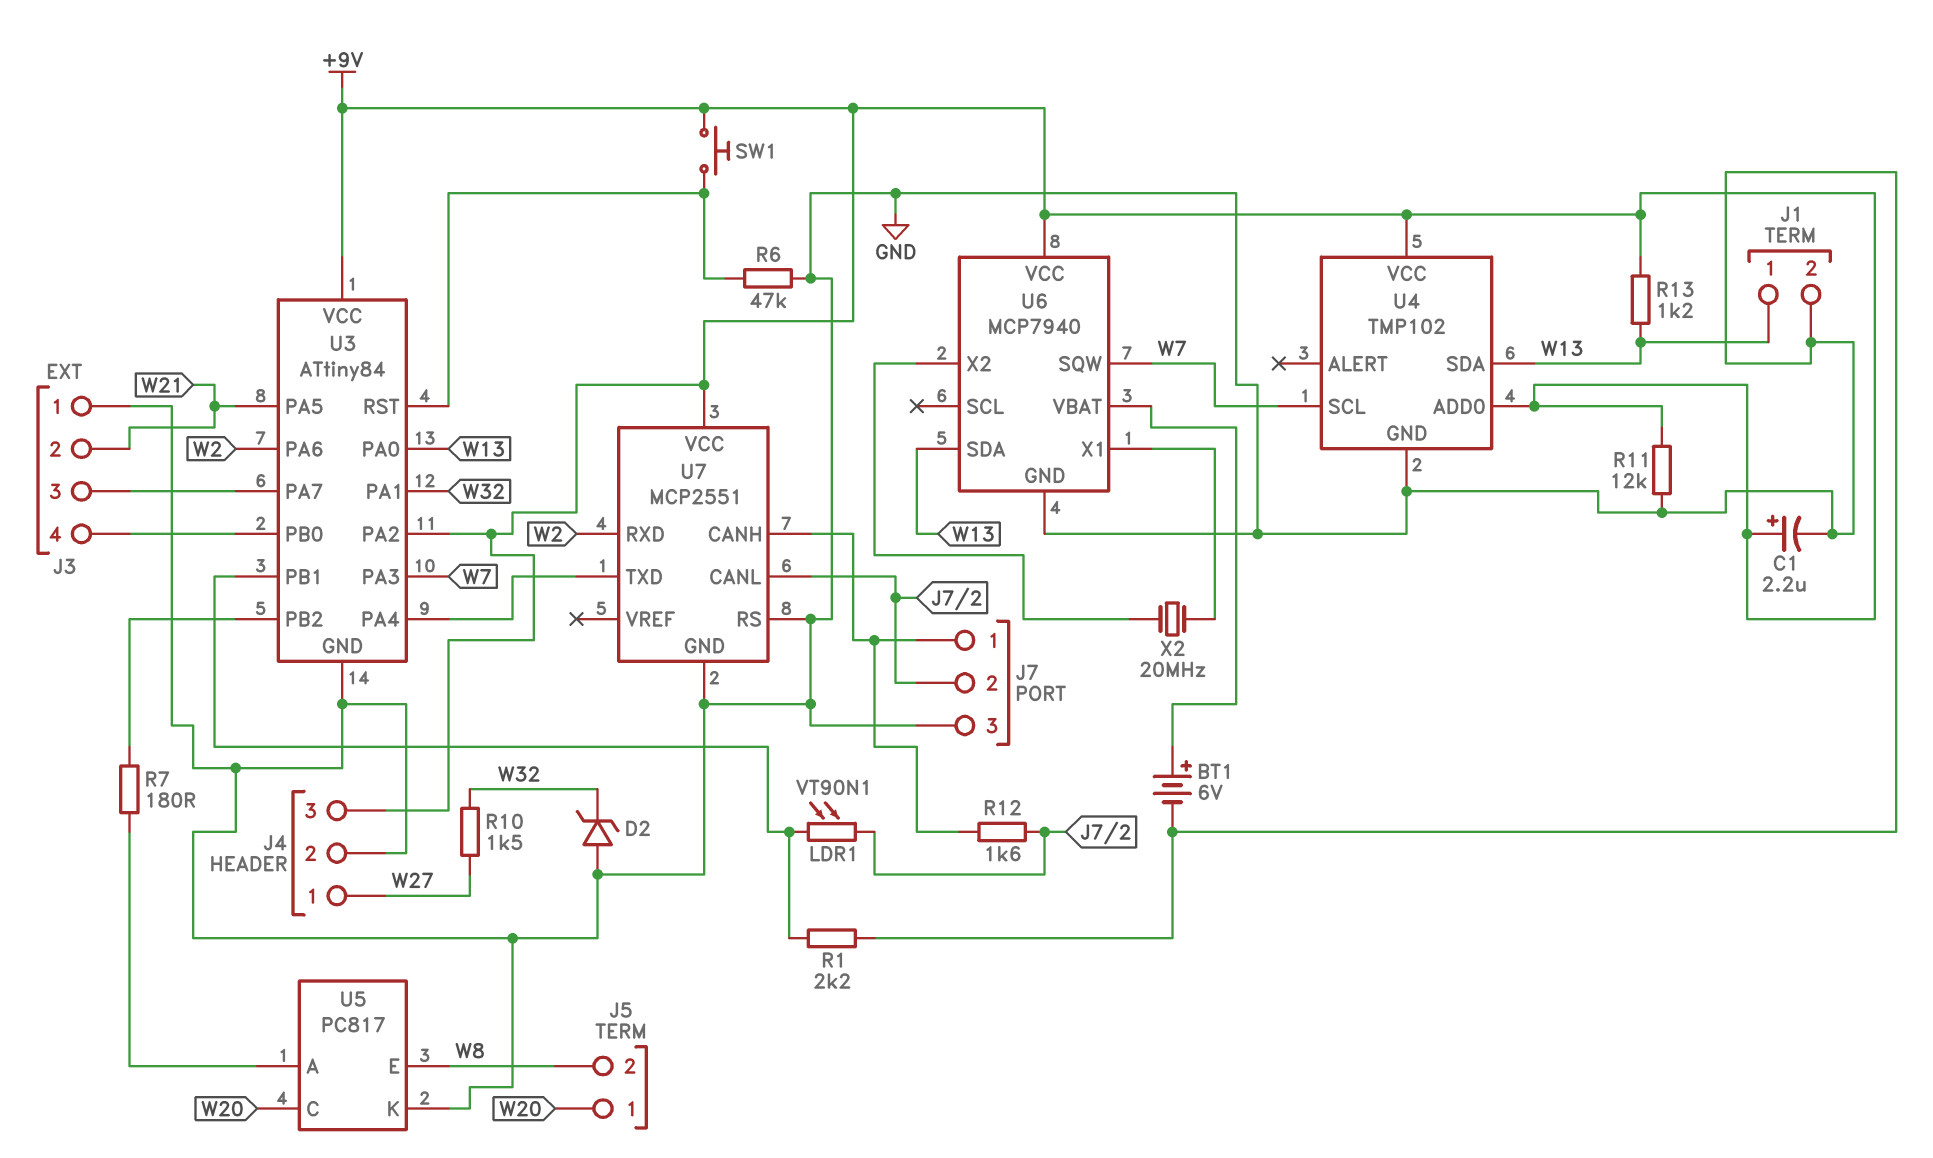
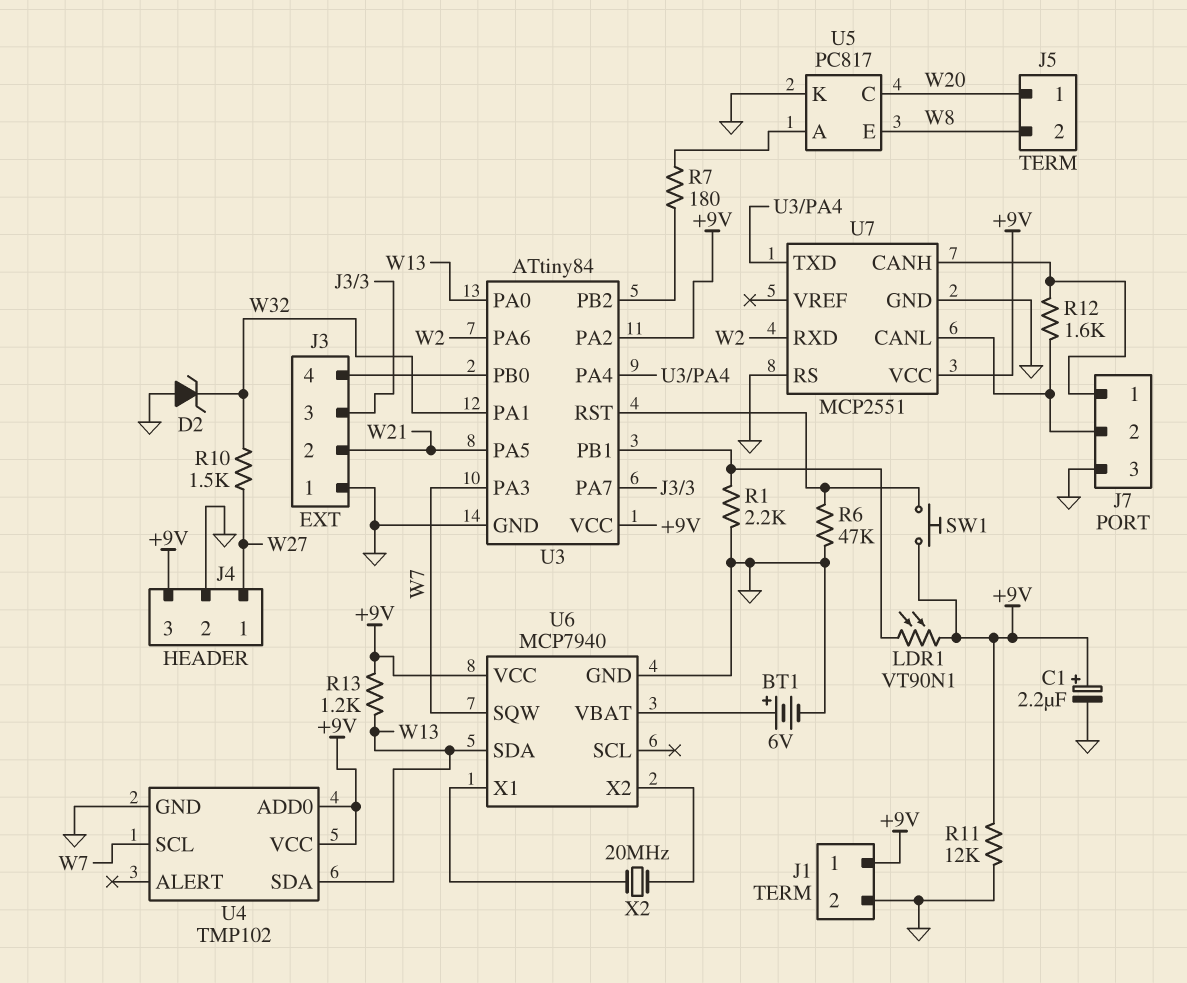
J1 pin 1: W13 -> +9V
LDR1: VT90N1 (J7/2, U3/PB1) -> VT90N1 (+9V, U3/PB1)

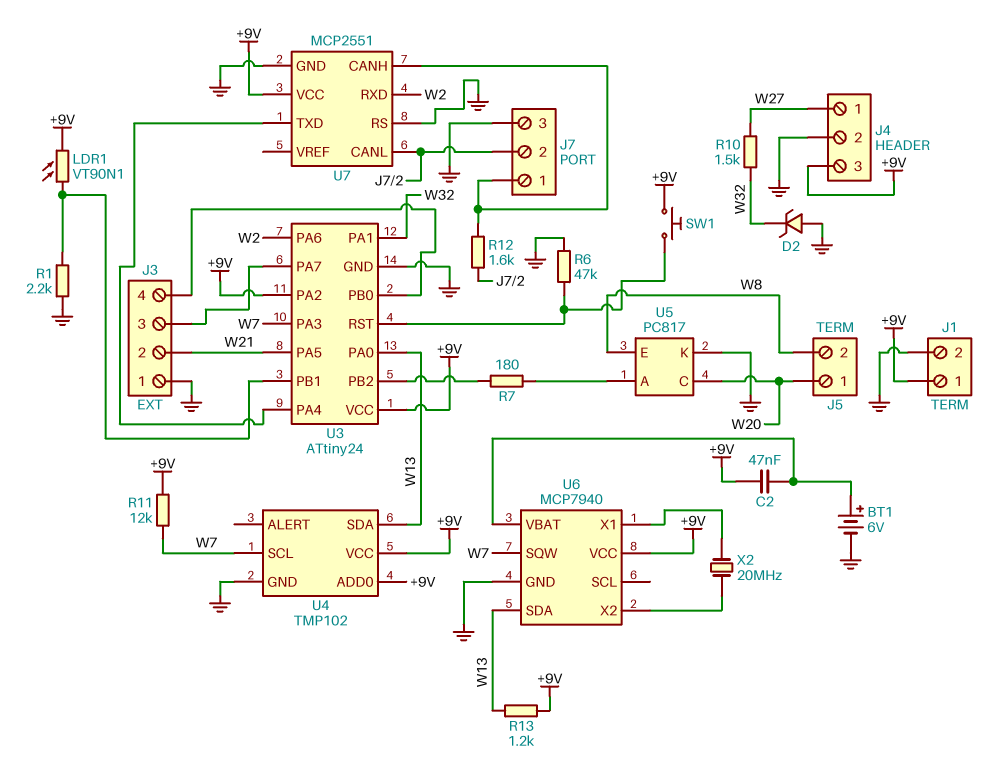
C1: 2.2uF (plus +9V, minus GND) -> none
C2: none -> 47nF (+9V, U6/VBAT)
R11: 12k (+9V, GND) -> 12k (+9V, W7)
U3: ATtiny84 -> ATtiny24

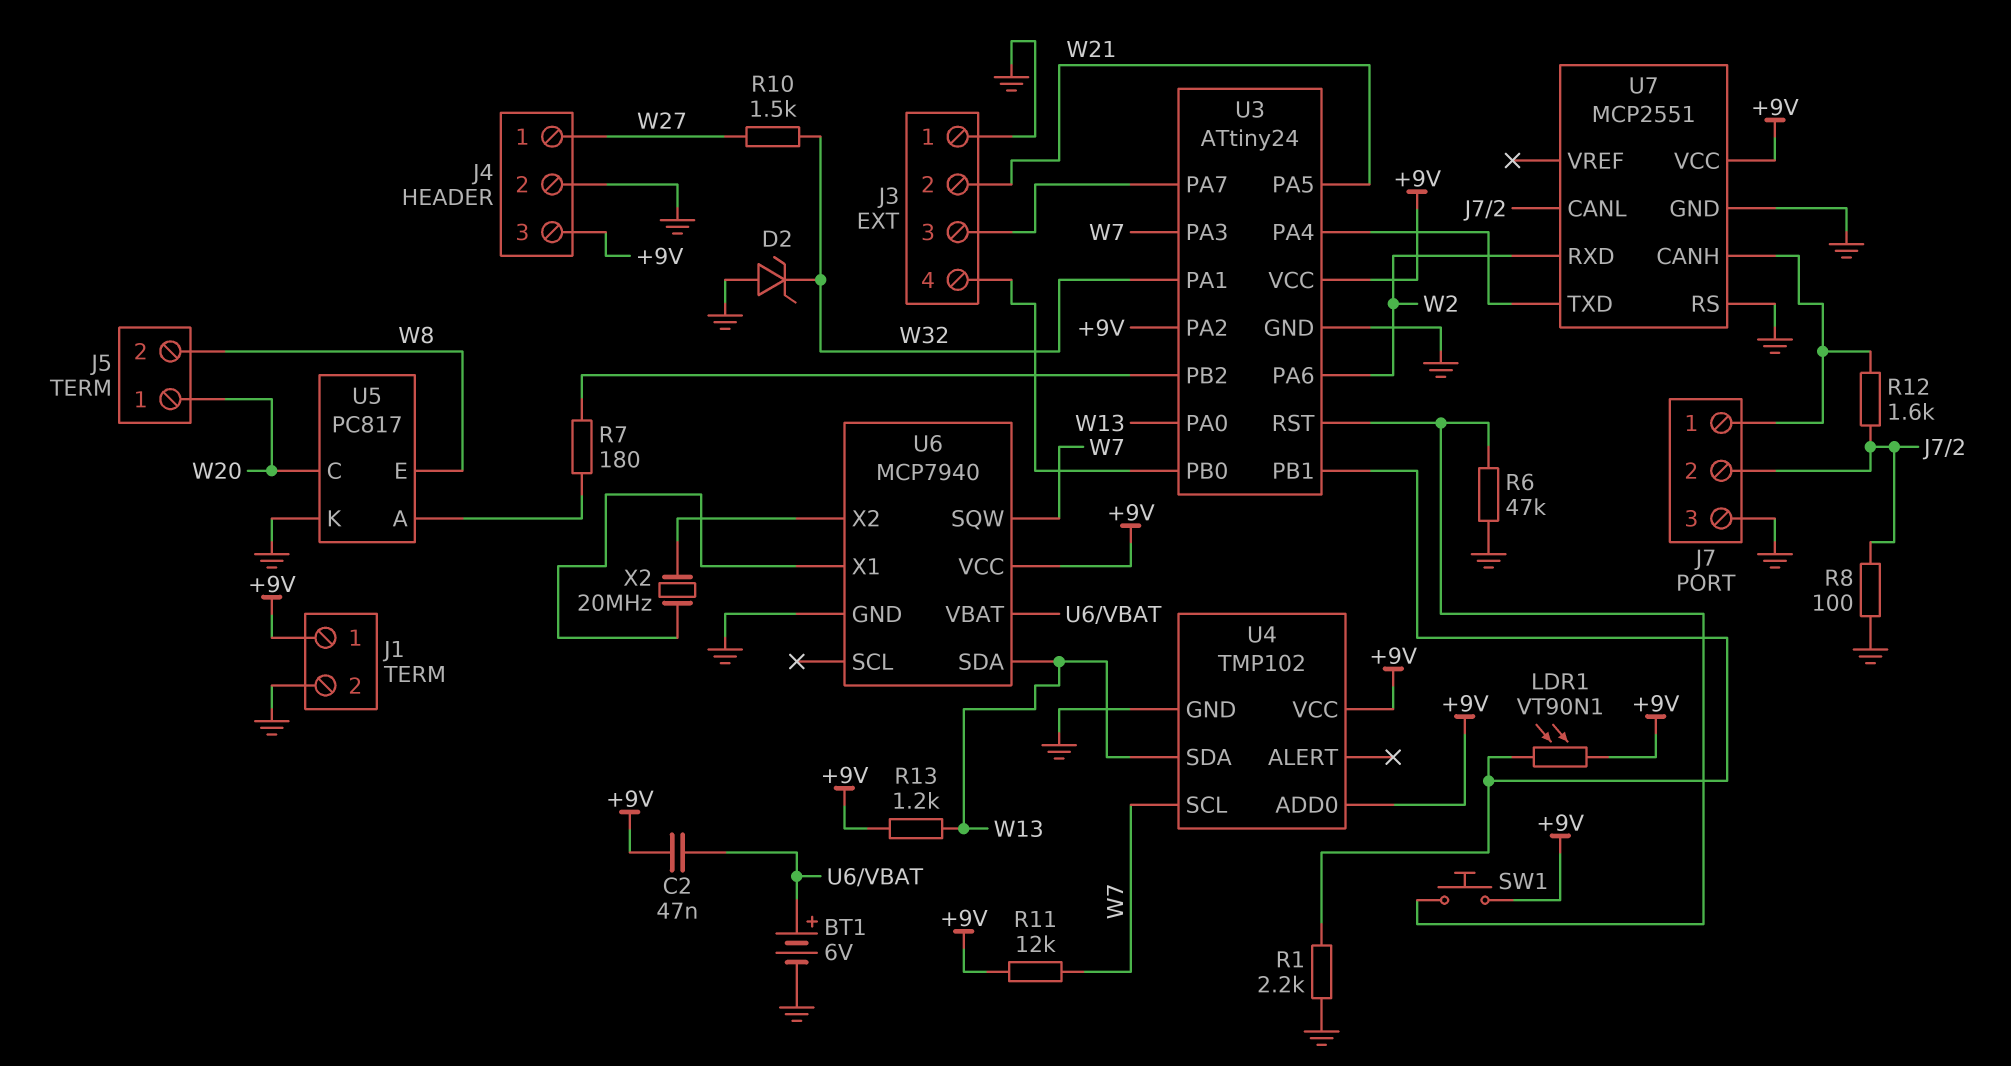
R8: none -> 100 (GND, J7/2)

